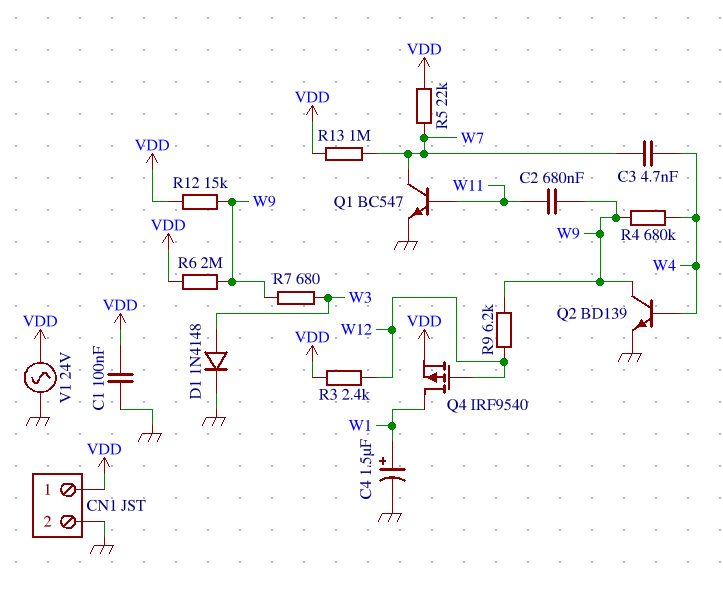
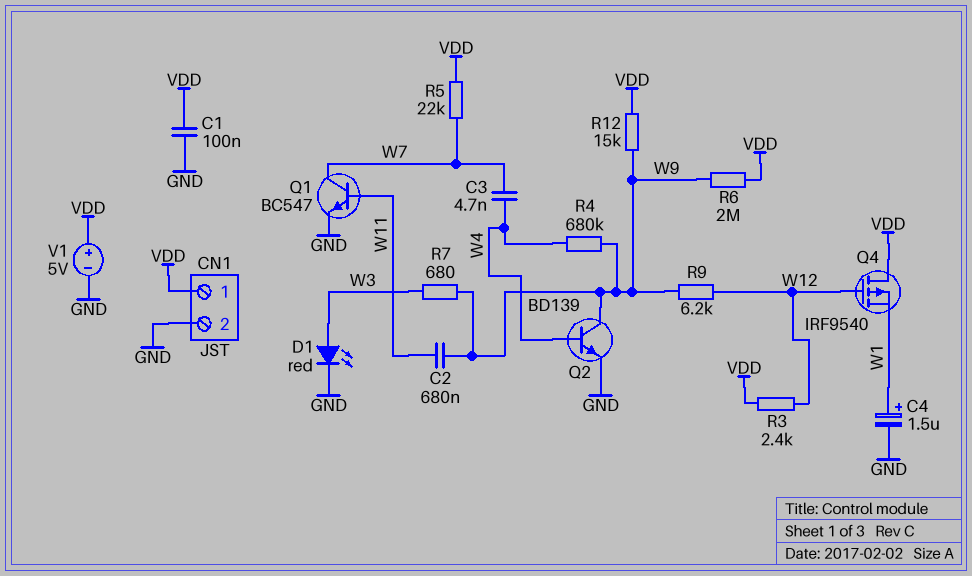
D1: diode 1N4148 (A W3, K GND) -> LED red (A W3, K GND)
Q4: PMOS IRF9540 (G W12, D W1, S VDD) -> PMOS IRF9540 (G W12, D VDD, S W1)
R13: 1M (VDD, W7) -> none
V1: AC 24V (GND, VDD) -> 5V (plus VDD, minus GND)

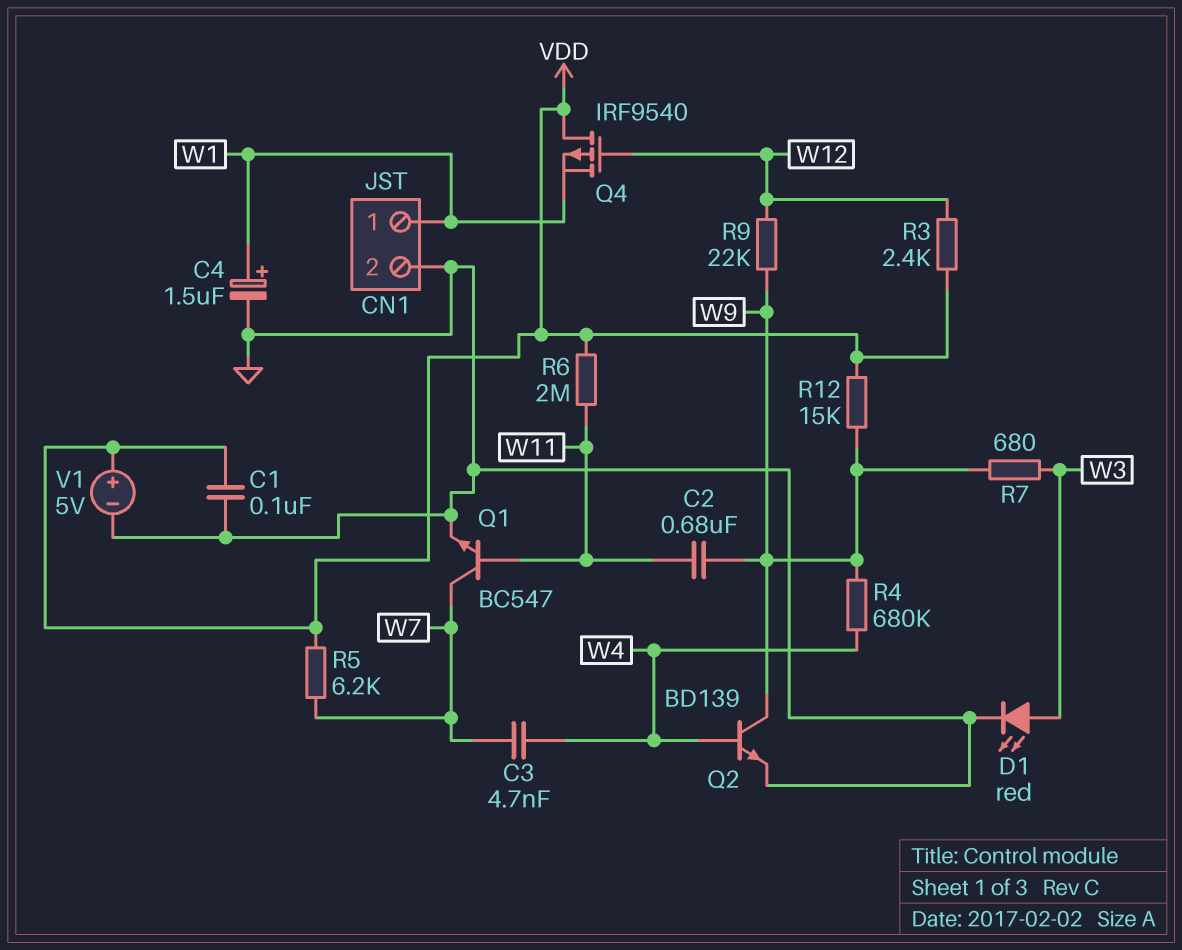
CN1 pin 1: VDD -> W1
R5: 22k (VDD, W7) -> 6.2k (VDD, W7)
R6: 2M (VDD, W9) -> 2M (VDD, W11)
R9: 6.2k (W9, W12) -> 22k (W9, W12)

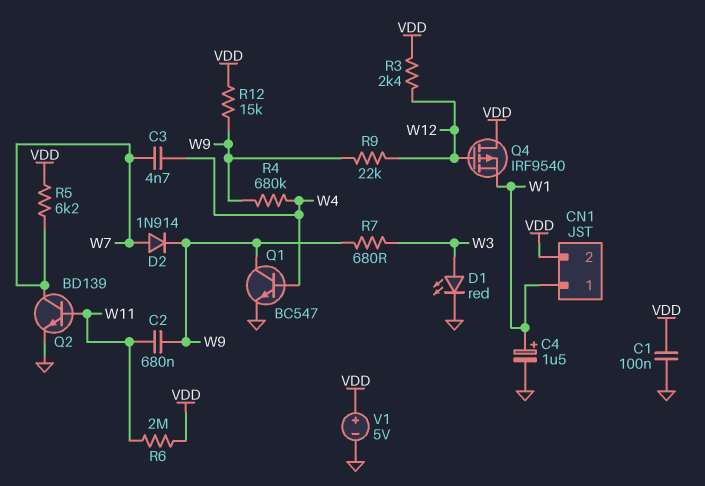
CN1 pin 2: GND -> VDD
D2: none -> diode 1N914 (A W7, K W9)
Q1: NPN BC547 (B W11, C W7, E GND) -> NPN BC547 (B W4, C W9, E GND)
Q2: NPN BD139 (B W4, C W9, E GND) -> NPN BD139 (B W11, C W7, E GND)

